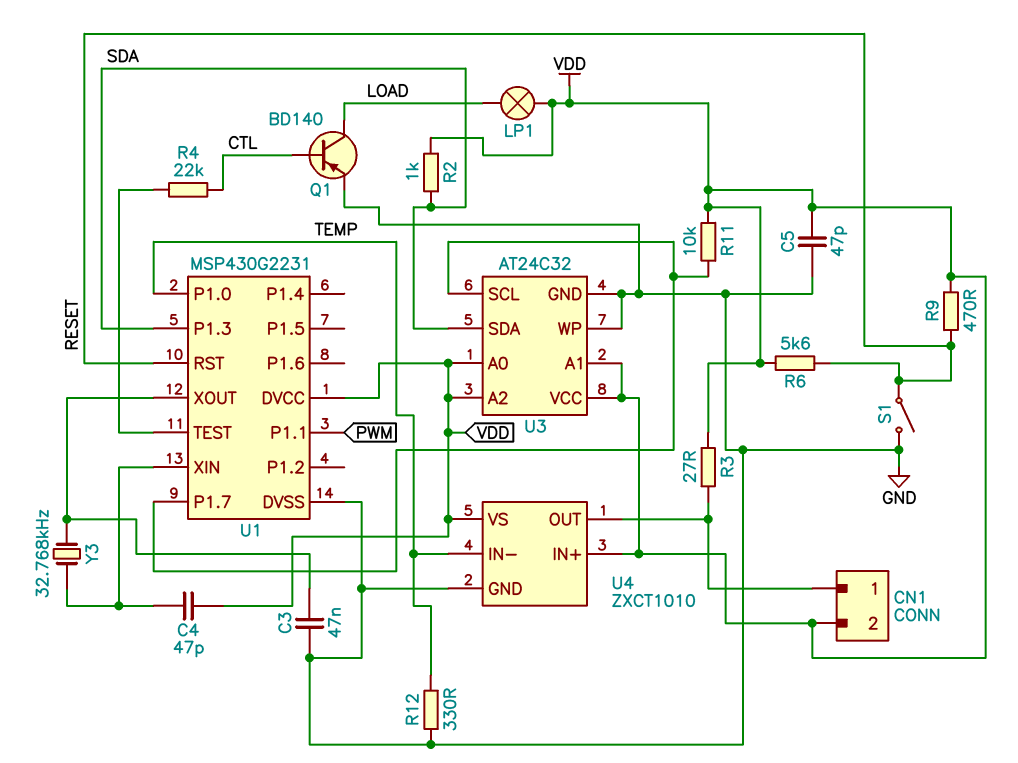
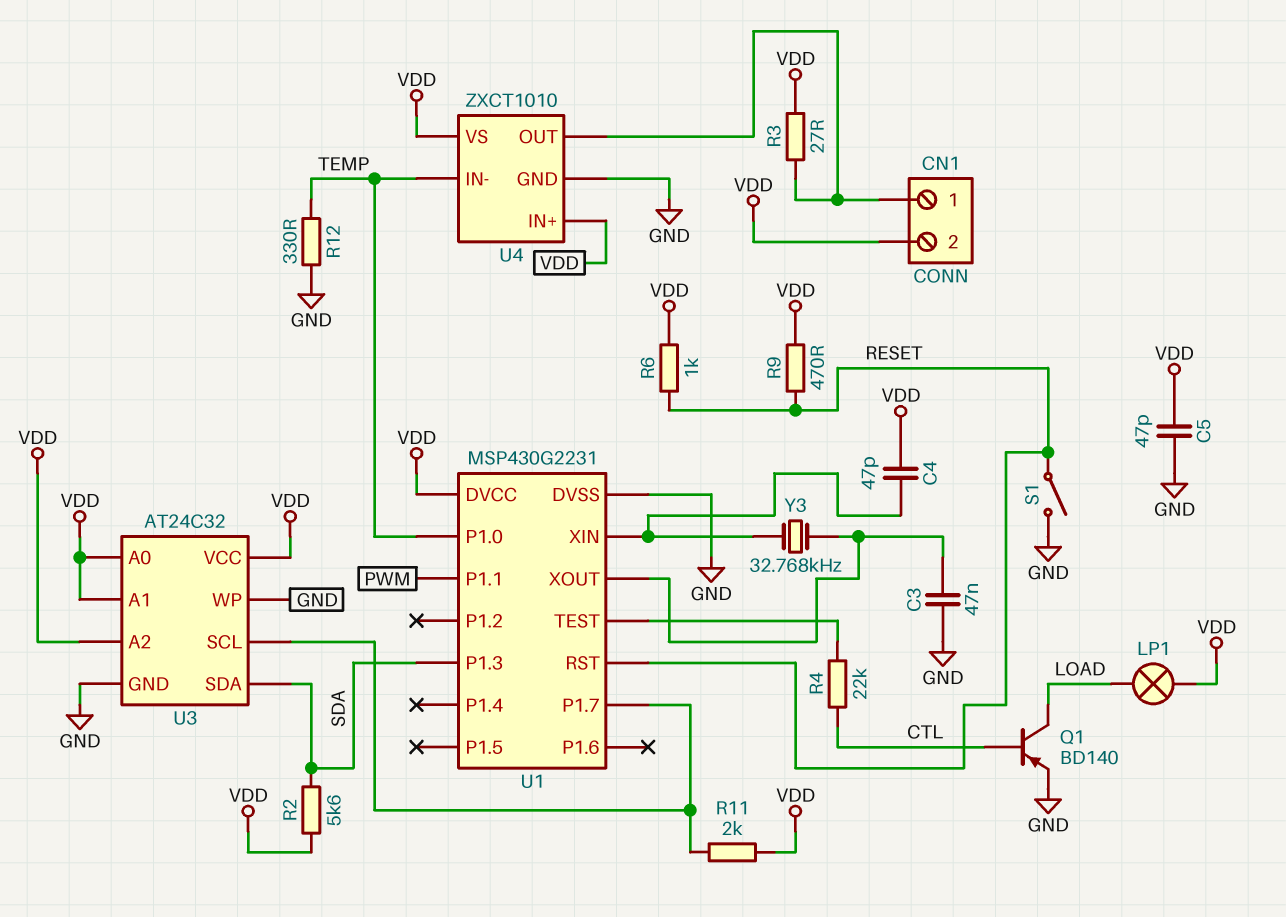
R2: 1k (SDA, VDD) -> 5.6k (SDA, VDD)
R6: 5.6k (RESET, VDD) -> 1k (RESET, VDD)
R11: 10k (U1/P1.7, VDD) -> 2k (U1/P1.7, VDD)

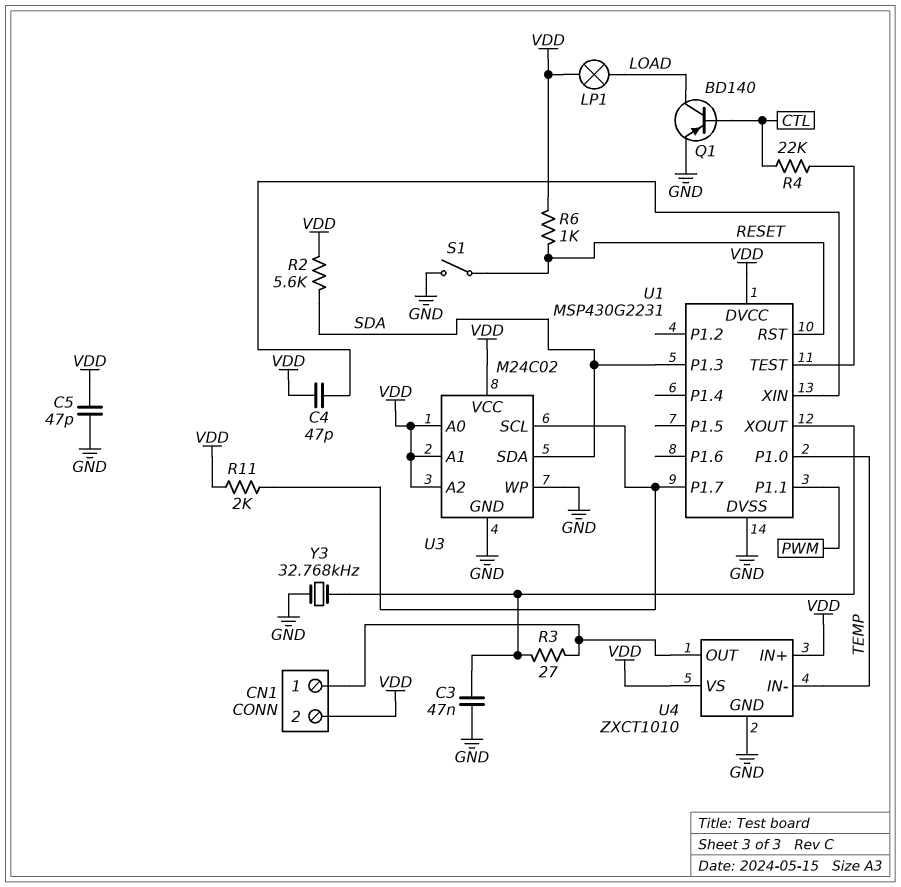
R3: 27 (CN1/1, VDD) -> 27 (CN1/1, U1/XOUT)
R9: 470 (RESET, VDD) -> none
R12: 330 (GND, TEMP) -> none
U3: AT24C32 -> M24C02
Y3: 32.768kHz (U1/XIN, U1/XOUT) -> 32.768kHz (GND, U1/XOUT)

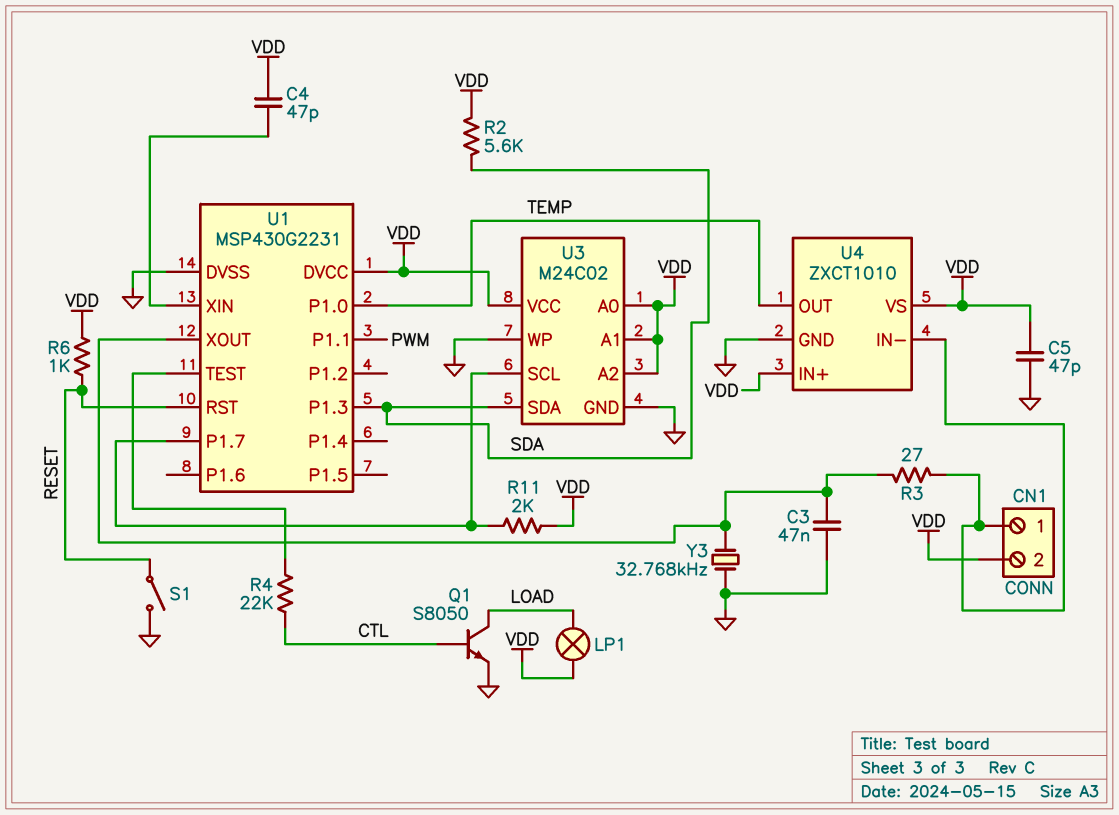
Q1: PNP BD140 (B CTL, C LOAD, E GND) -> NPN S8050 (B CTL, C LOAD, E GND)
U4 pin IN-: TEMP -> CN1/1
U4 pin OUT: CN1/1 -> TEMP

